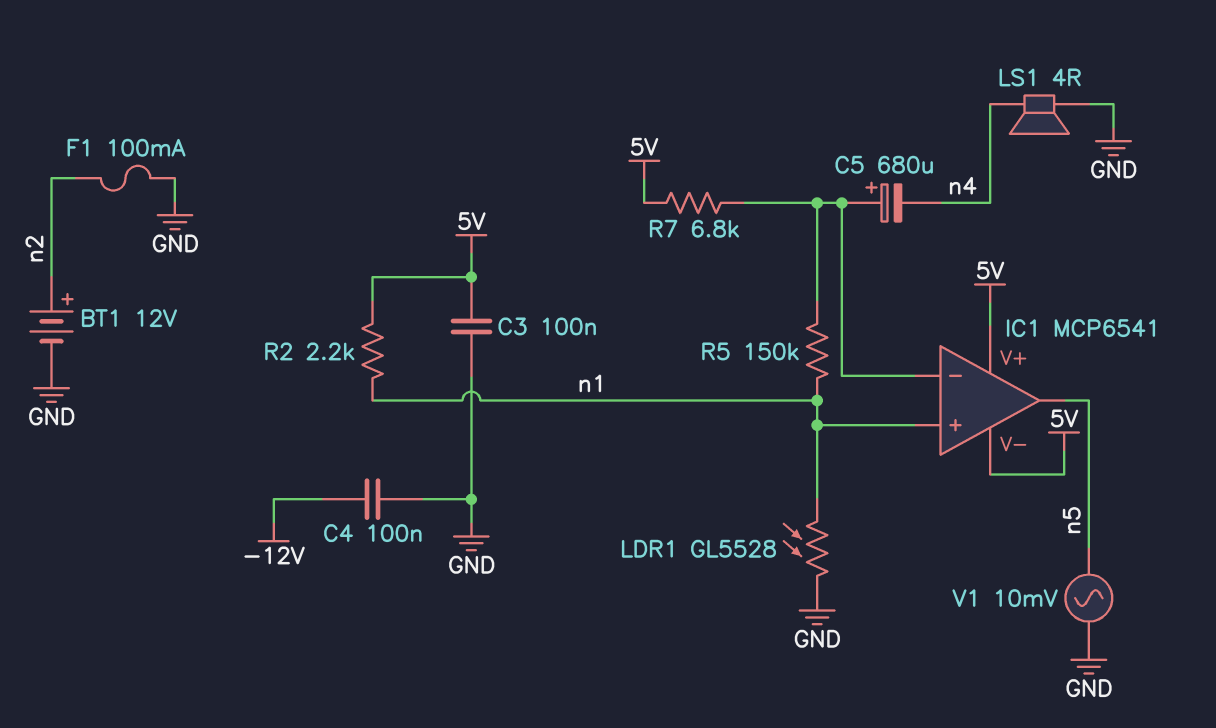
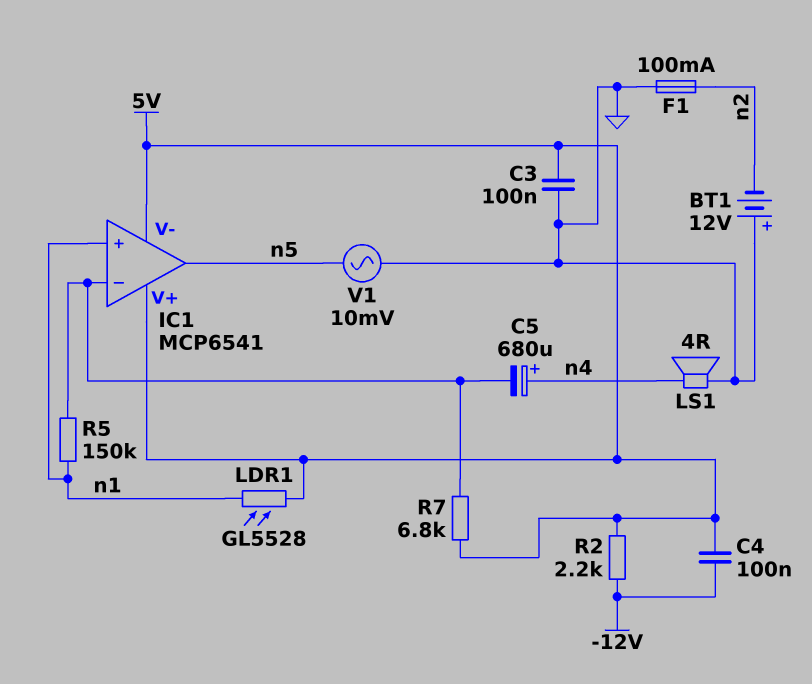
BT1: 12V (plus n2, minus GND) -> 12V (plus GND, minus n2)
C4: 100nF (-12V, GND) -> 100nF (-12V, 5V)
C5: 680uF (plus IC1/in-, minus n4) -> 680uF (plus n4, minus IC1/in-)
LDR1: GL5528 (GND, n1) -> GL5528 (5V, n1)
R2: 2.2k (5V, n1) -> 2.2k (-12V, 5V)

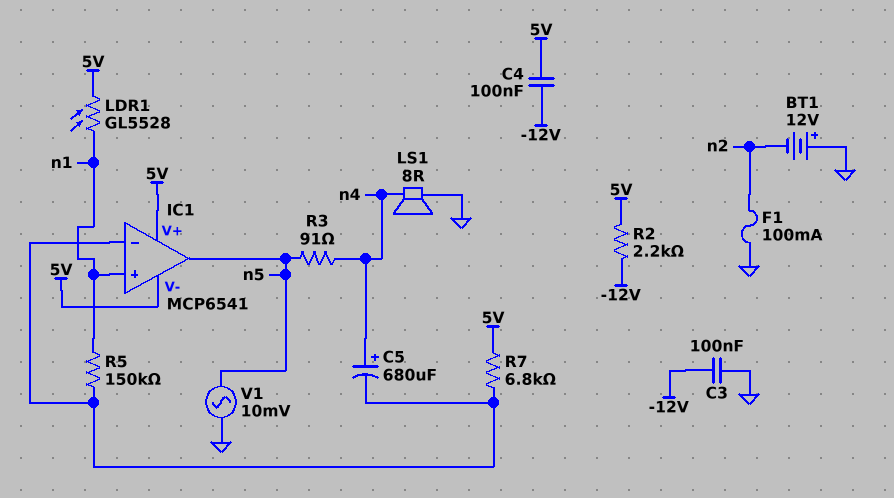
C3: 100nF (5V, GND) -> 100nF (-12V, GND)
LS1: speaker 4R (GND, n4) -> speaker 8R (GND, n4)
R3: none -> 91 (n4, n5)

